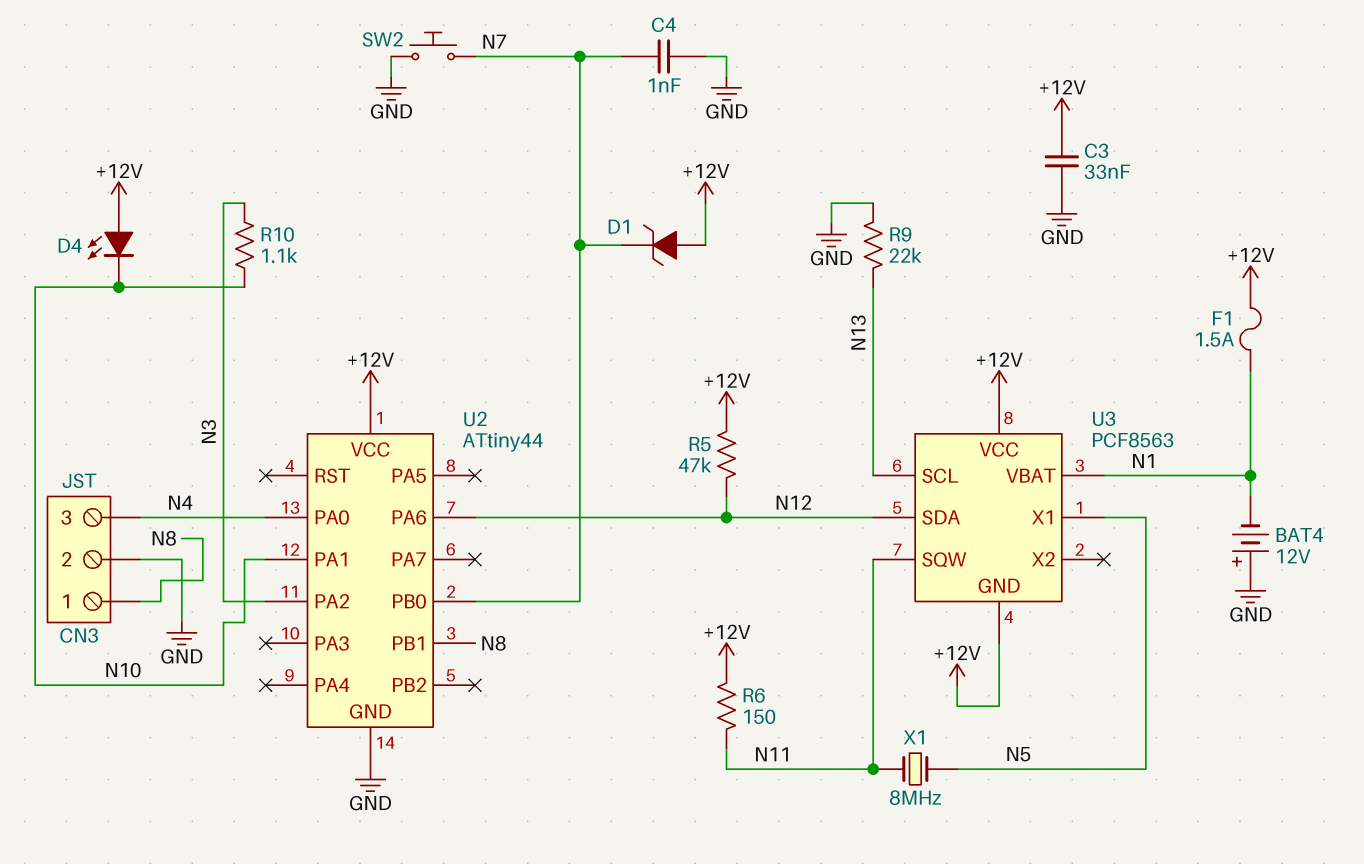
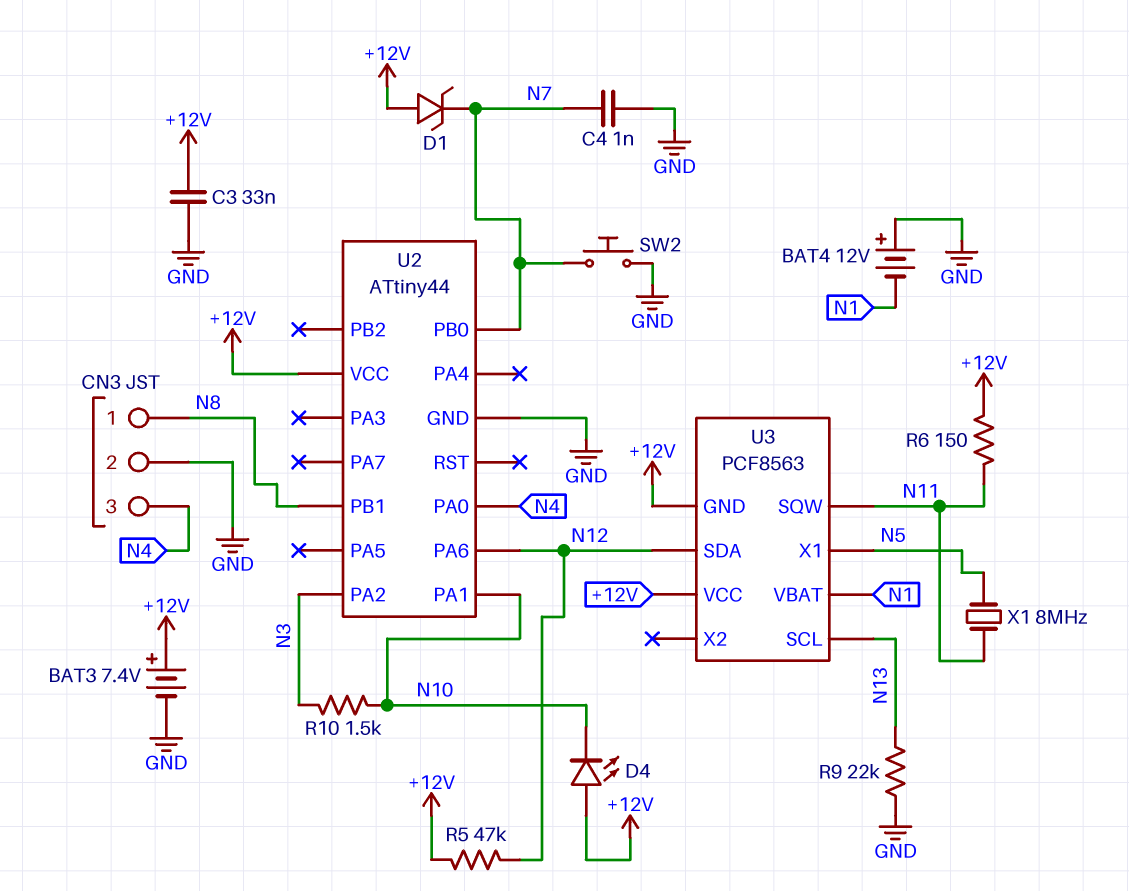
BAT3: none -> 7.4V (plus +12V, minus GND)
F1: 1.5A (+12V, N1) -> none
R10: 1.1k (N3, N10) -> 1.5k (N3, N10)

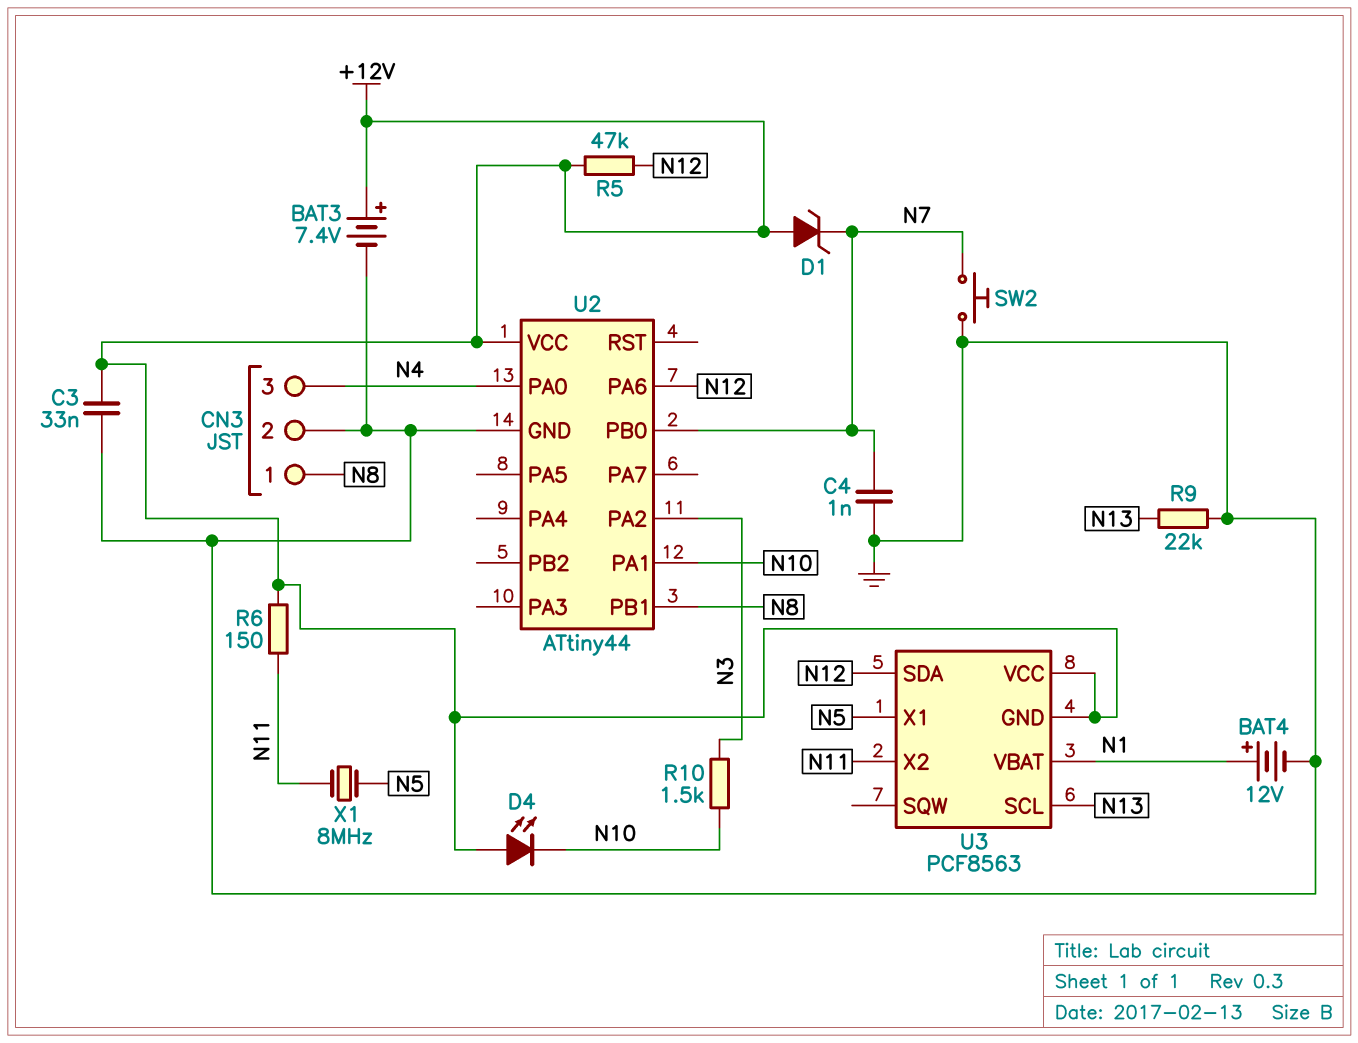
BAT4: 12V (plus GND, minus N1) -> 12V (plus N1, minus GND)
U3 pin SQW: N11 -> none
U3 pin X2: none -> N11

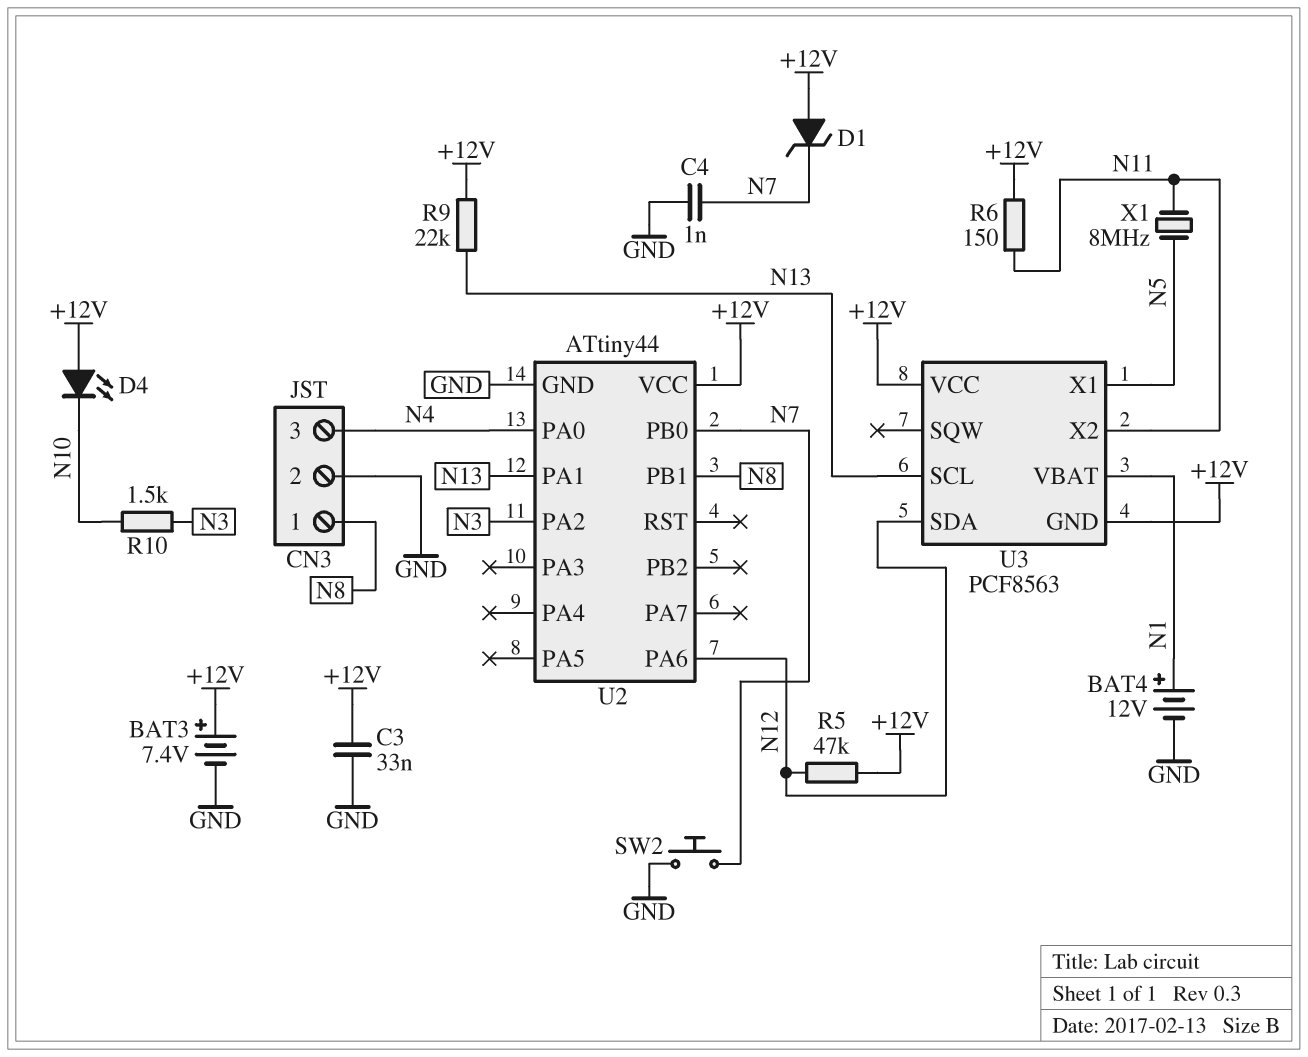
R9: 22k (GND, N13) -> 22k (+12V, N13)
U2 pin PA1: N10 -> N13

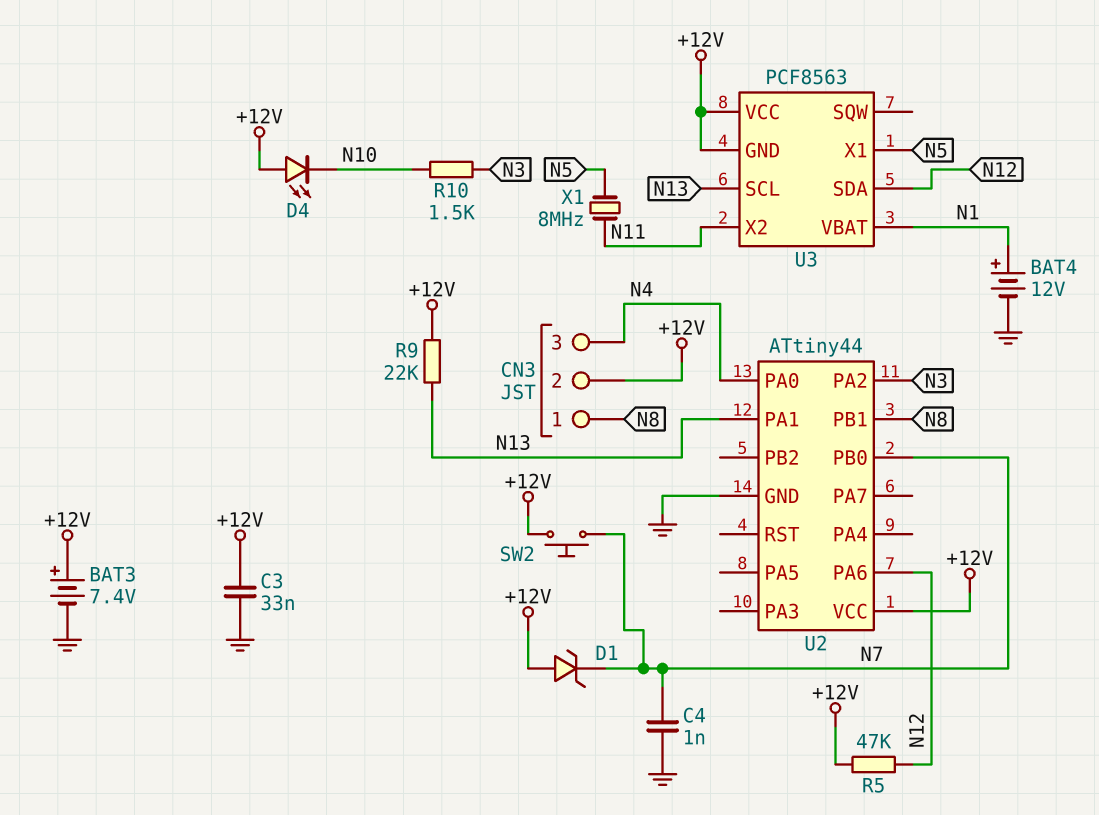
CN3 pin 2: GND -> +12V
R6: 150 (+12V, N11) -> none
SW2: button (GND, N7) -> button (+12V, N7)

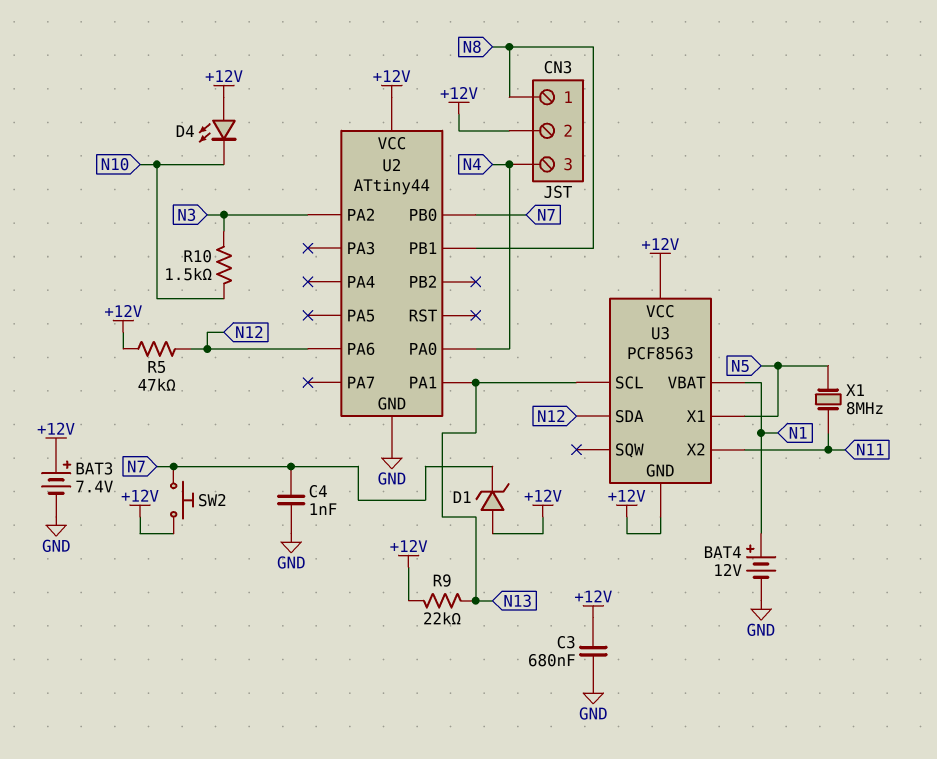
C3: 33nF (+12V, GND) -> 680nF (+12V, GND)

